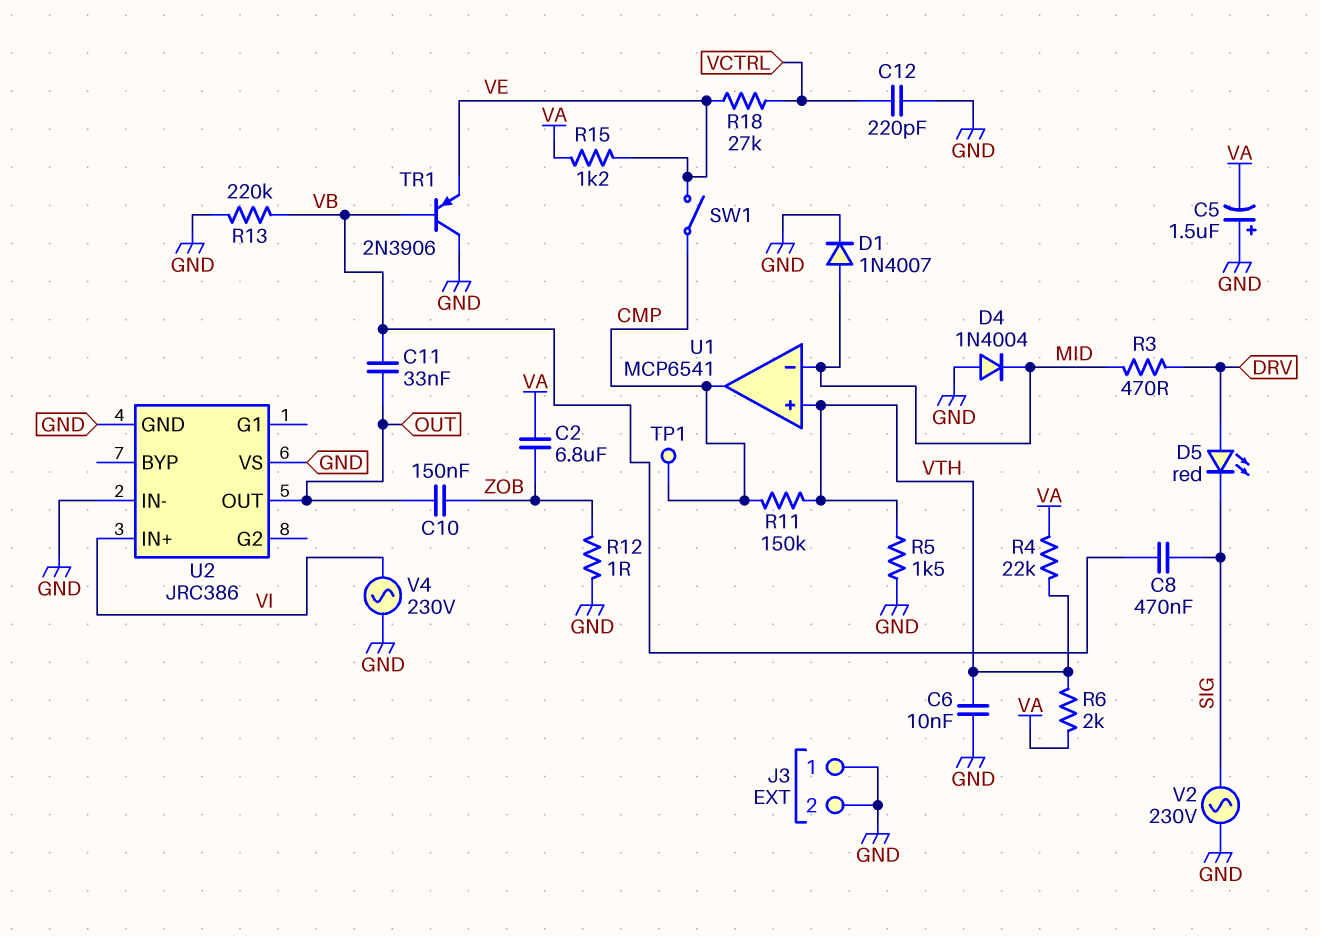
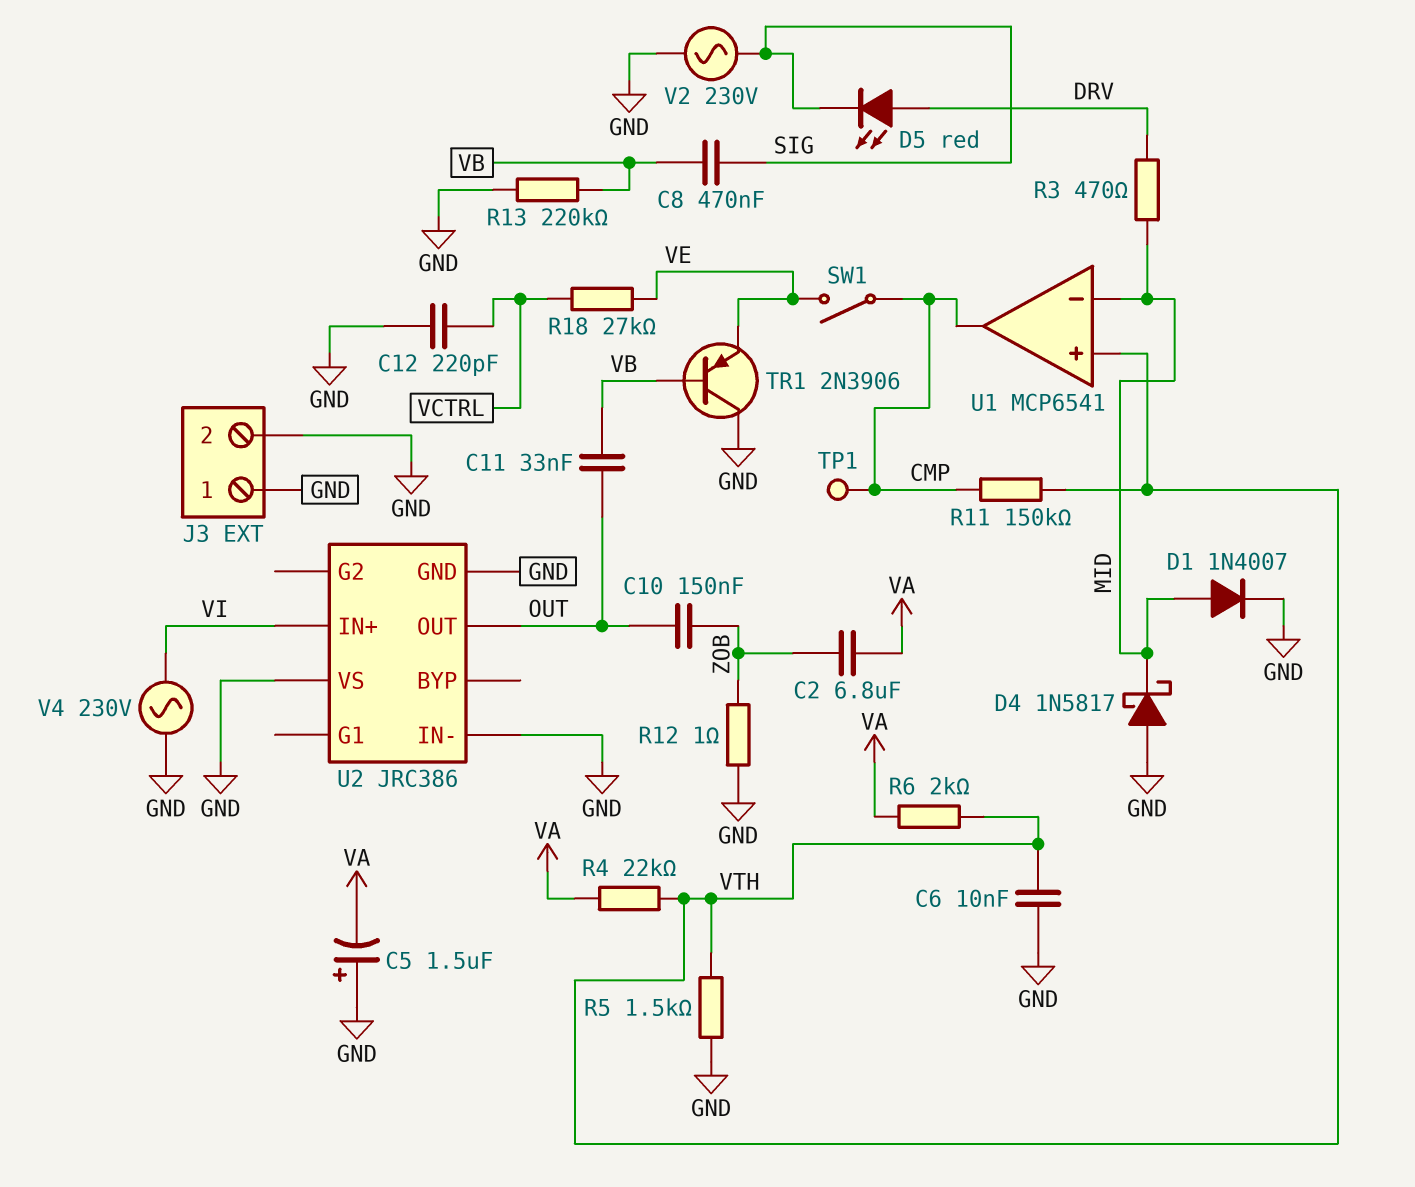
D4: diode 1N4004 (A GND, K MID) -> schottky 1N5817 (A GND, K MID)
R15: 1.2k (VA, VE) -> none

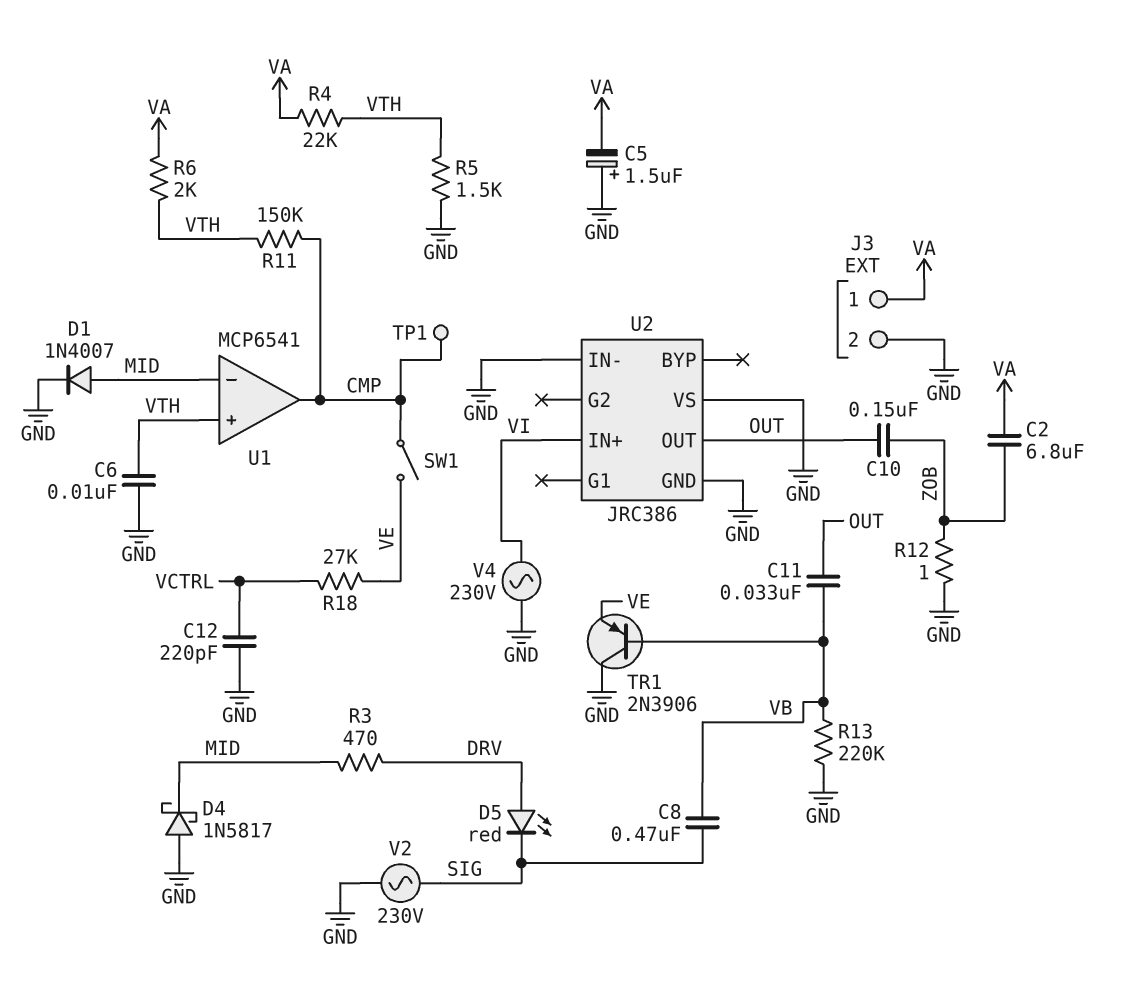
J3 pin 1: GND -> VA

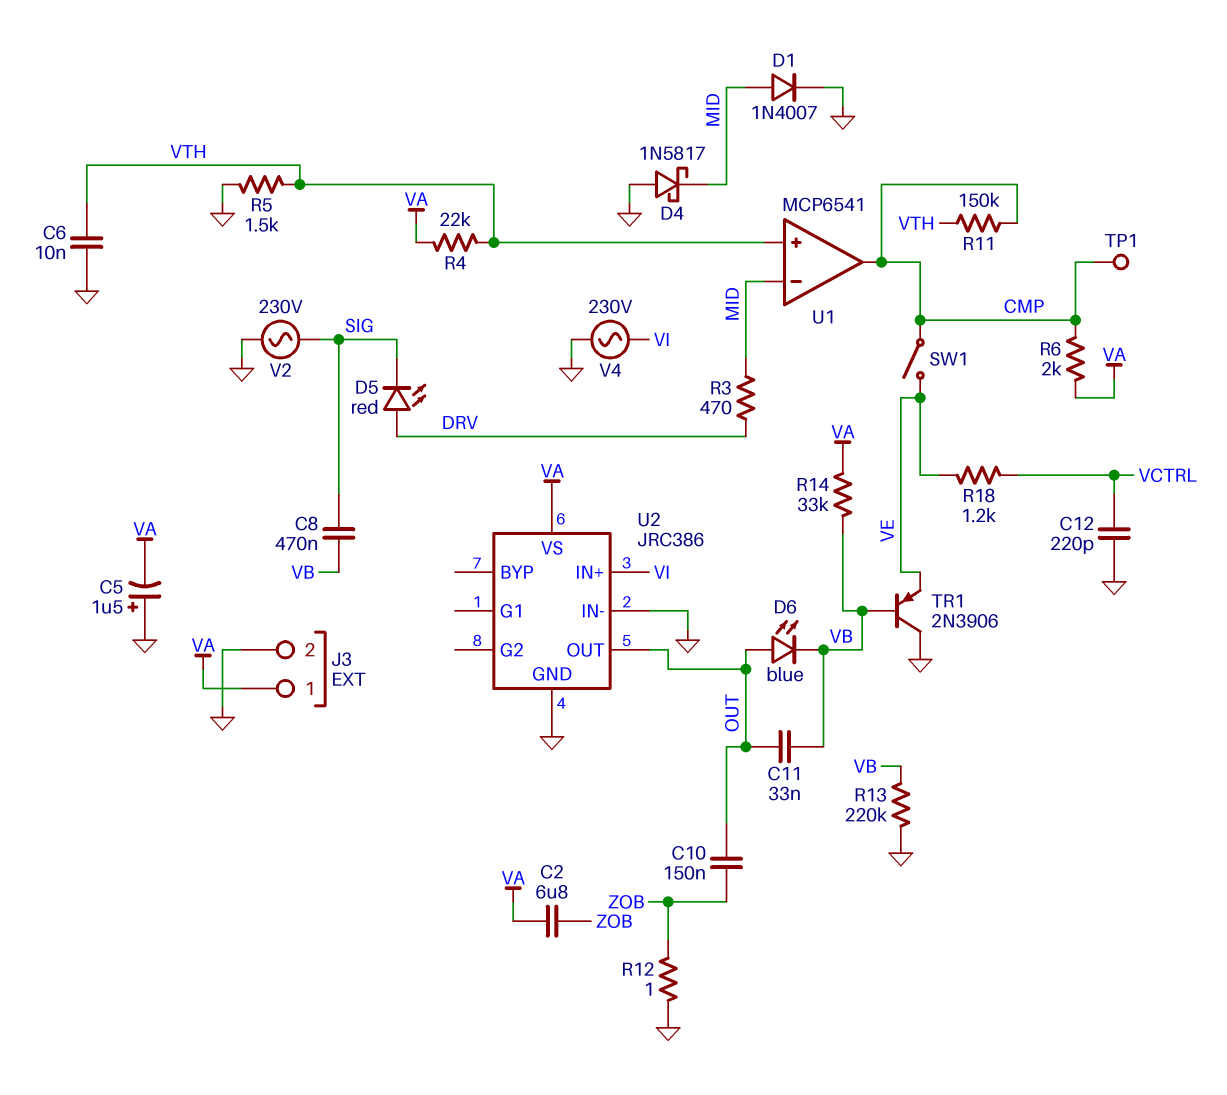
D6: none -> LED blue (A OUT, K VB)
R6: 2k (VA, VTH) -> 2k (CMP, VA)
R14: none -> 33k (VA, VB)
R18: 27k (VCTRL, VE) -> 1.2k (VCTRL, VE)
U2 pin VS: GND -> VA

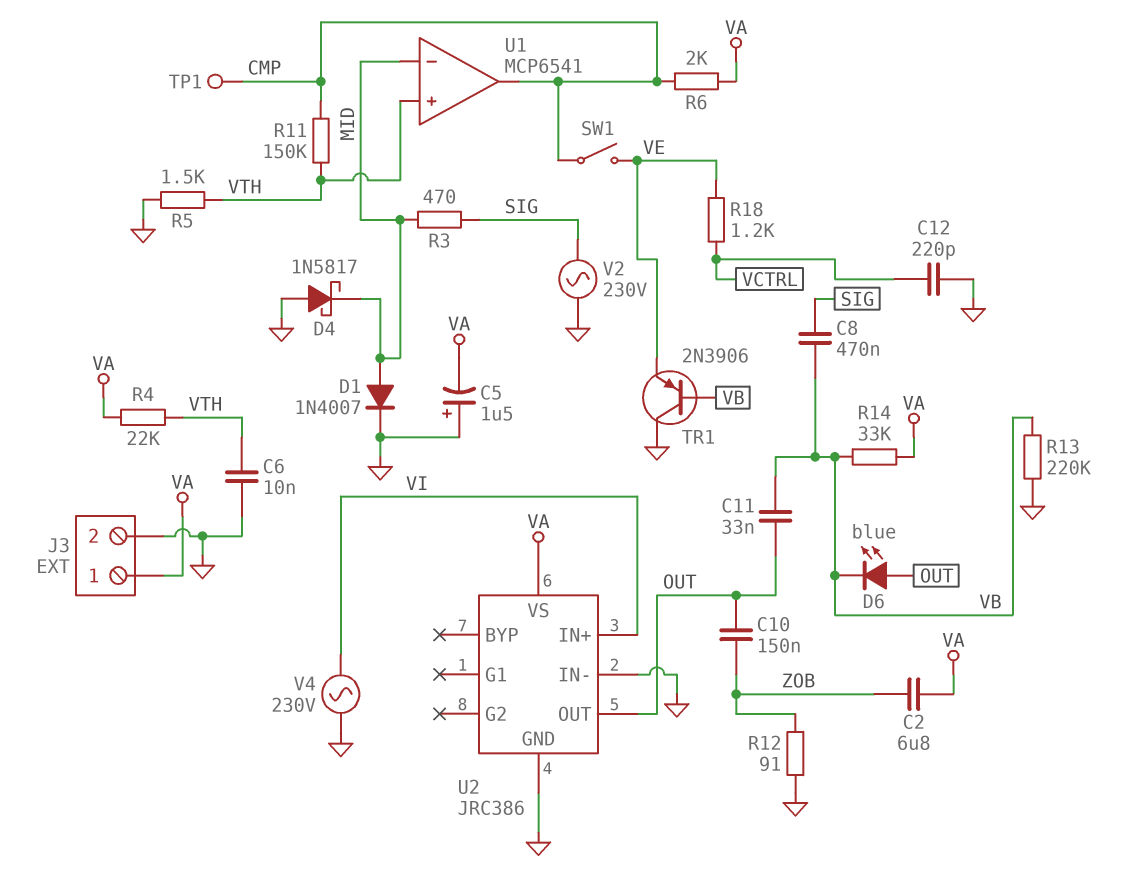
D5: LED red (A DRV, K SIG) -> none
R3: 470 (DRV, MID) -> 470 (MID, SIG)
R12: 1 (GND, ZOB) -> 91 (GND, ZOB)

